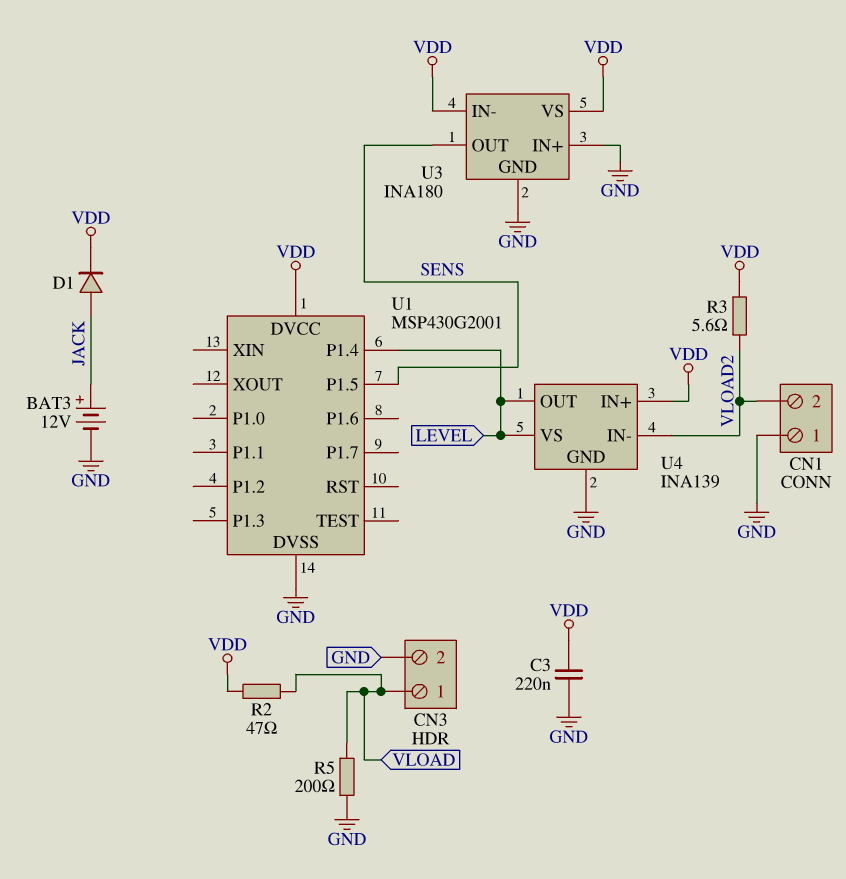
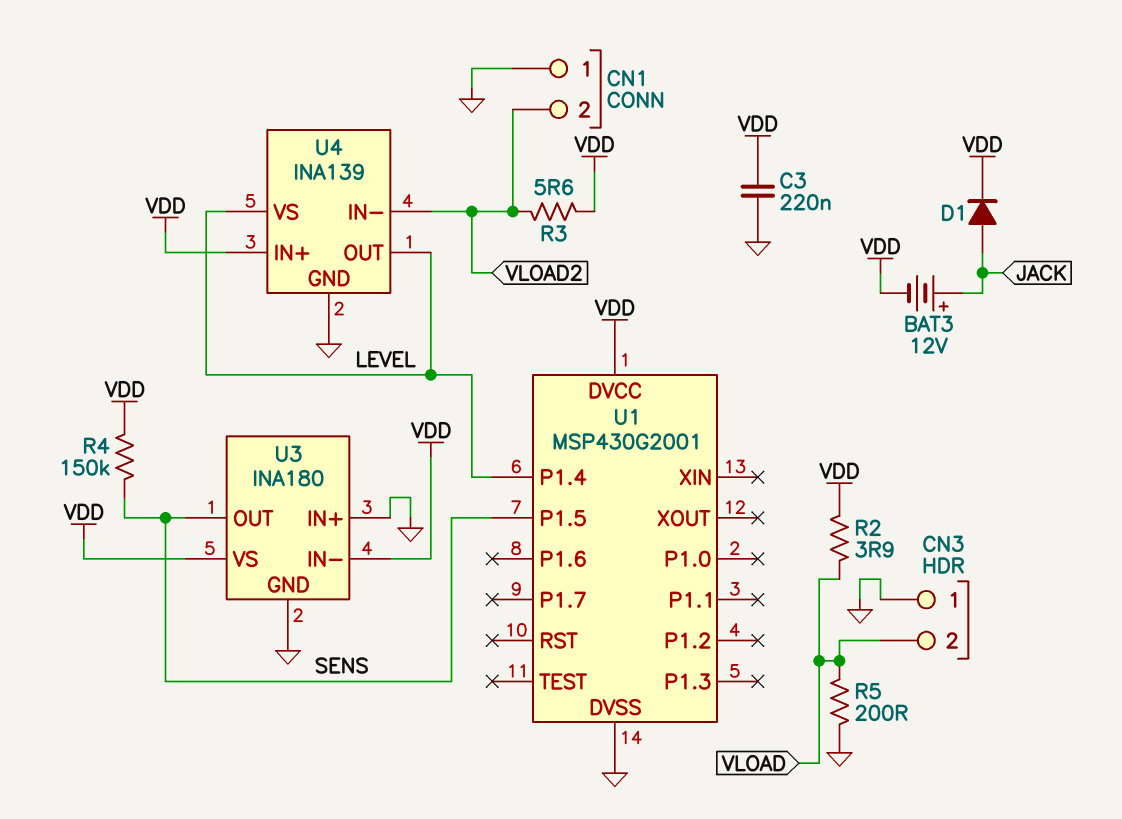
BAT3: 12V (plus JACK, minus GND) -> 12V (plus JACK, minus VDD)
CN3 pin 1: VLOAD -> GND
CN3 pin 2: GND -> VLOAD
R2: 47 (VDD, VLOAD) -> 3.9 (VDD, VLOAD)
R4: none -> 150k (SENS, VDD)

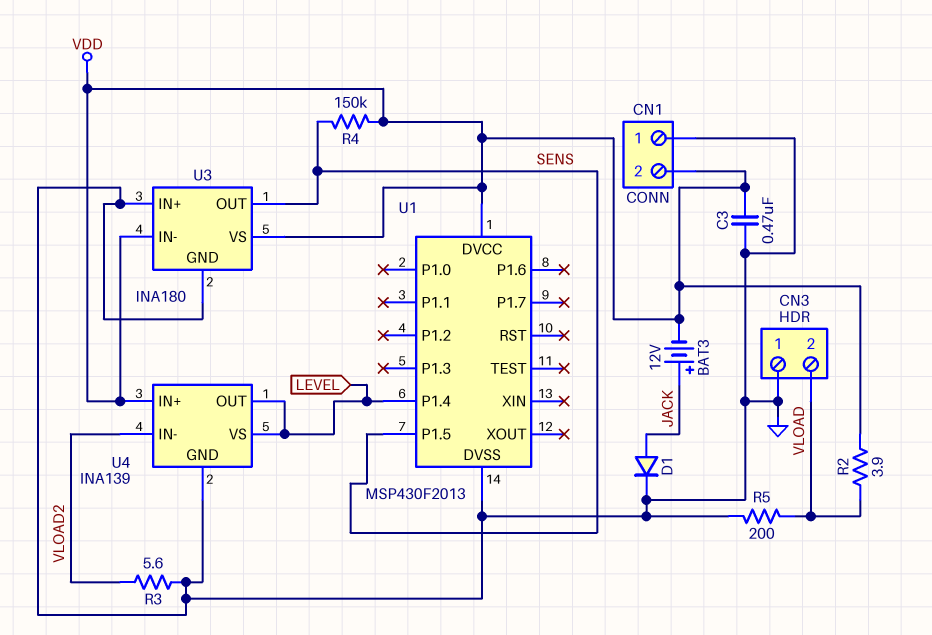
C3: 220nF (GND, VDD) -> 470nF (GND, VDD)
CN1 pin 2: VLOAD2 -> VDD
D1: diode (A JACK, K VDD) -> diode (A JACK, K GND)
R3: 5.6 (VDD, VLOAD2) -> 5.6 (GND, VLOAD2)
U1: MSP430G2001 -> MSP430F2013

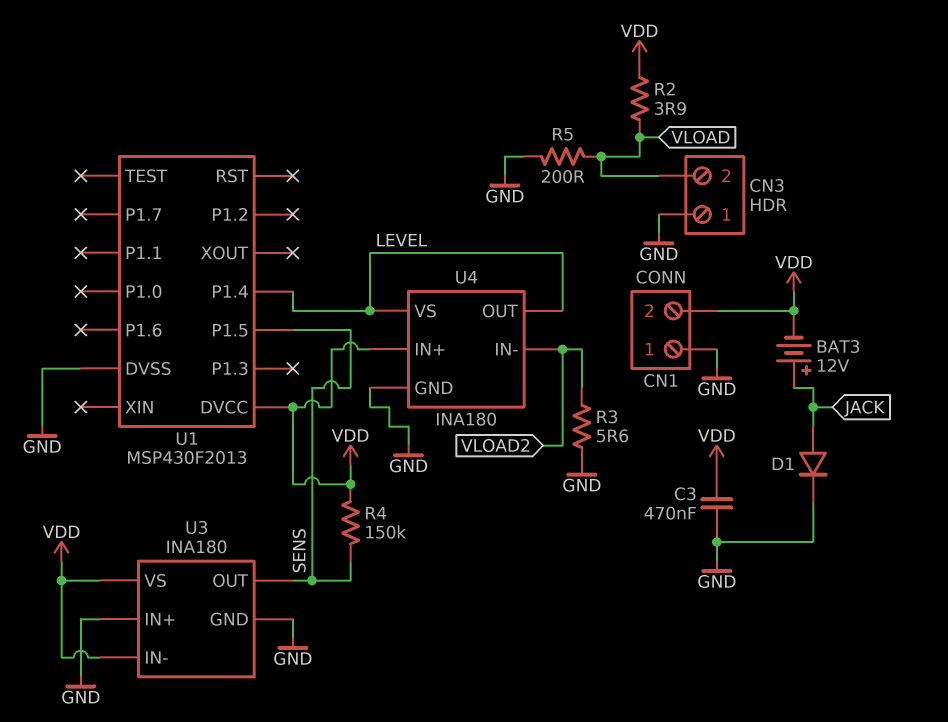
U4: INA139 -> INA180

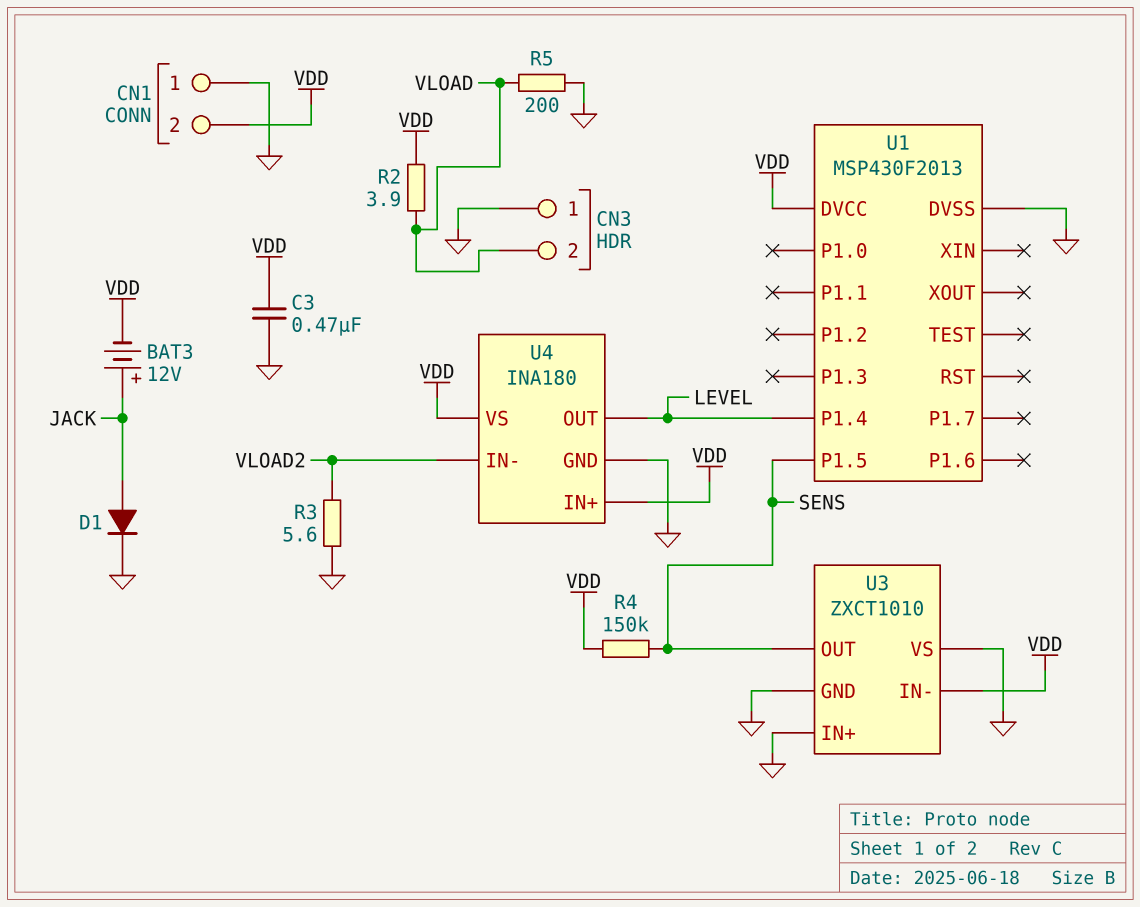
U3: INA180 -> ZXCT1010
U3 pin VS: VDD -> GND
U4 pin VS: LEVEL -> VDD

